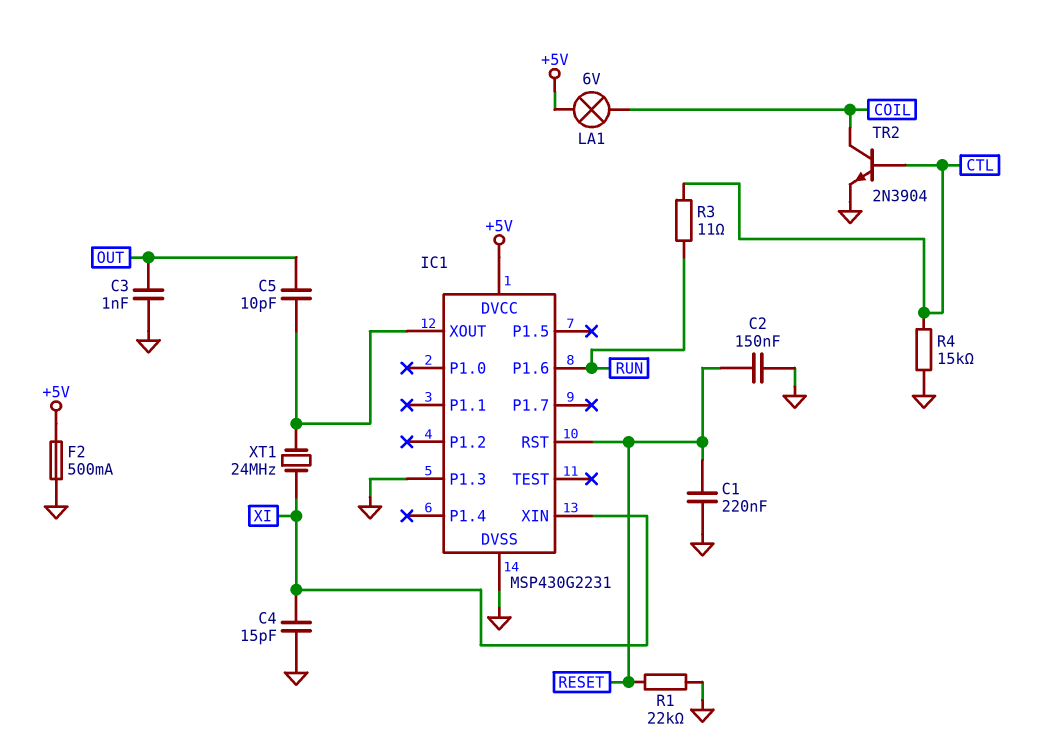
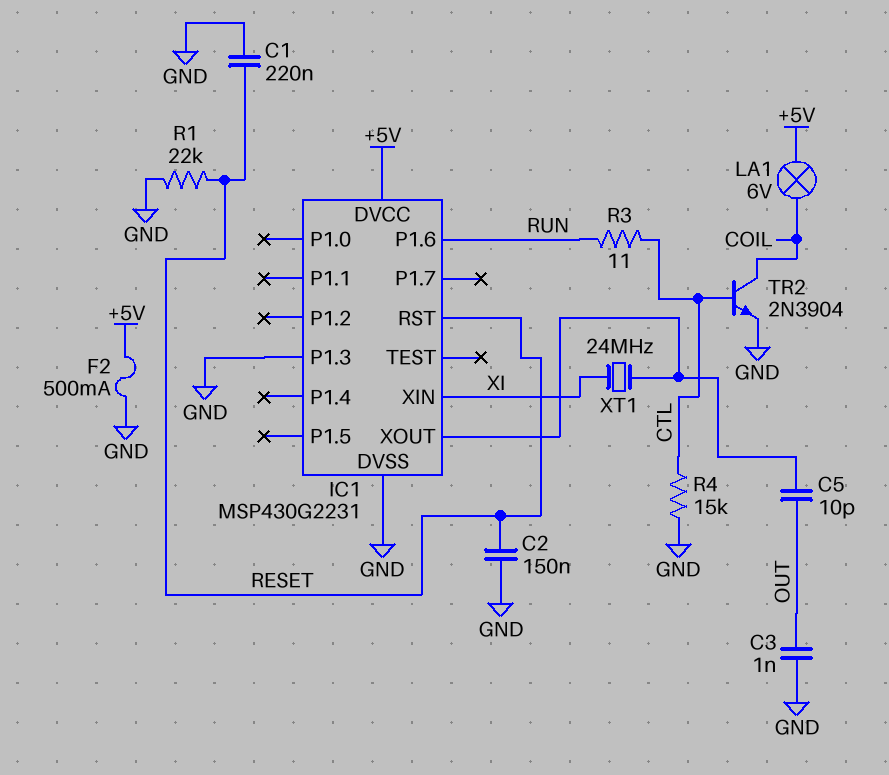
C4: 15pF (GND, XI) -> none

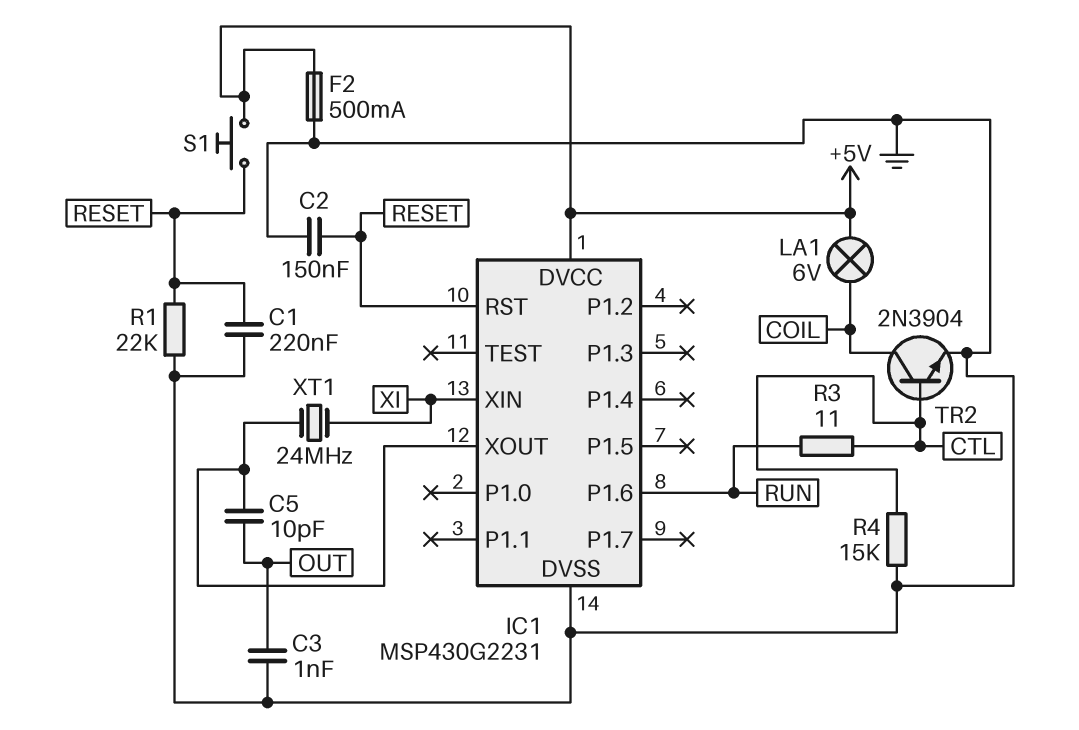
IC1 pin P1.3: GND -> none
S1: none -> button (+5V, RESET)

